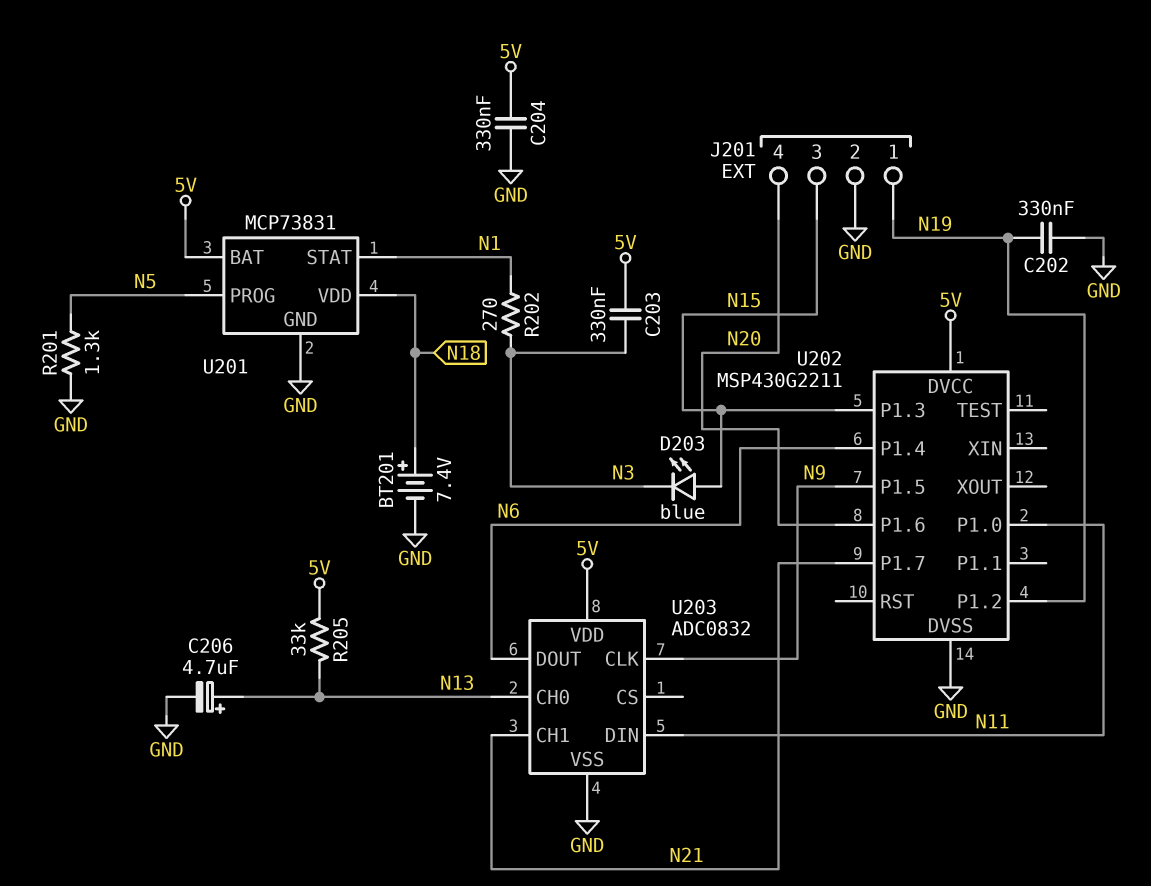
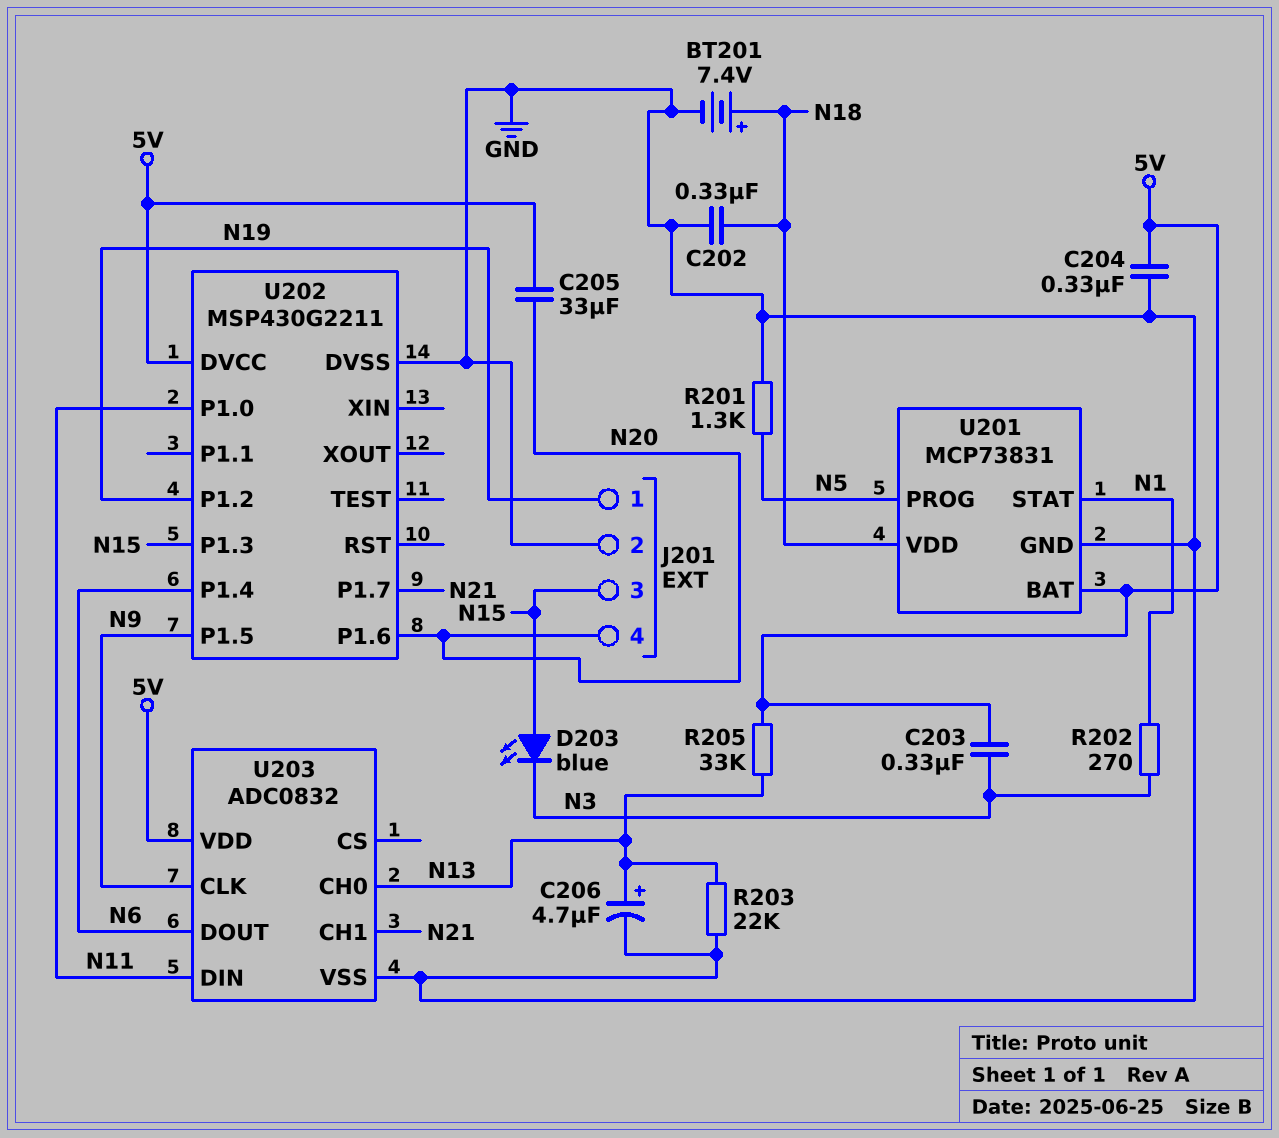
C202: 330nF (GND, N19) -> 330nF (GND, N18)
C205: none -> 33uF (5V, N20)
R203: none -> 22k (GND, N13)

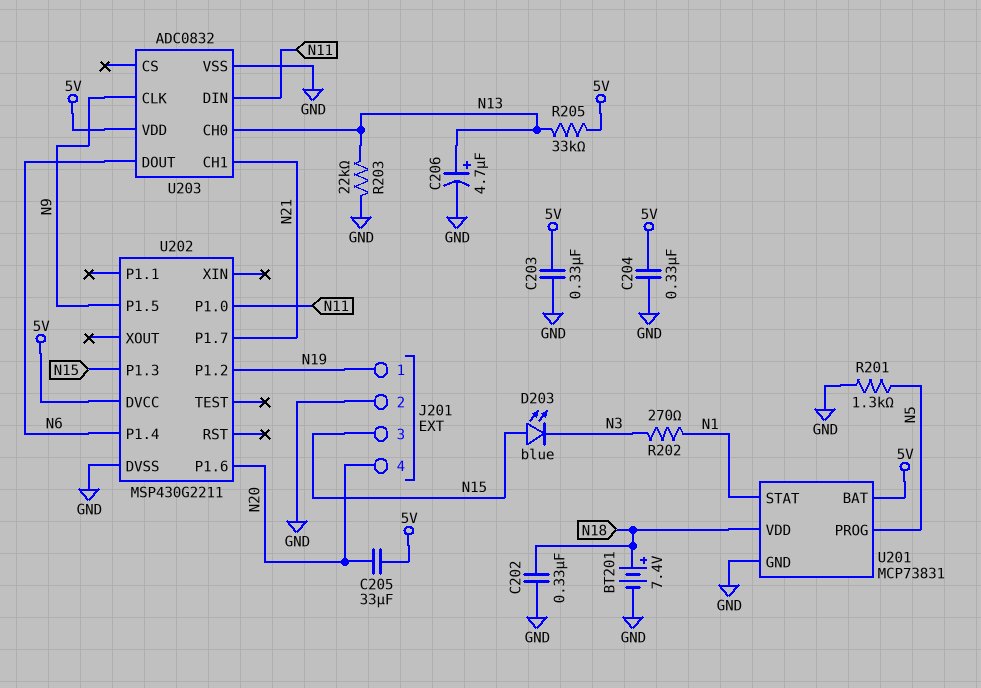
C203: 330nF (5V, N3) -> 330nF (5V, GND)

